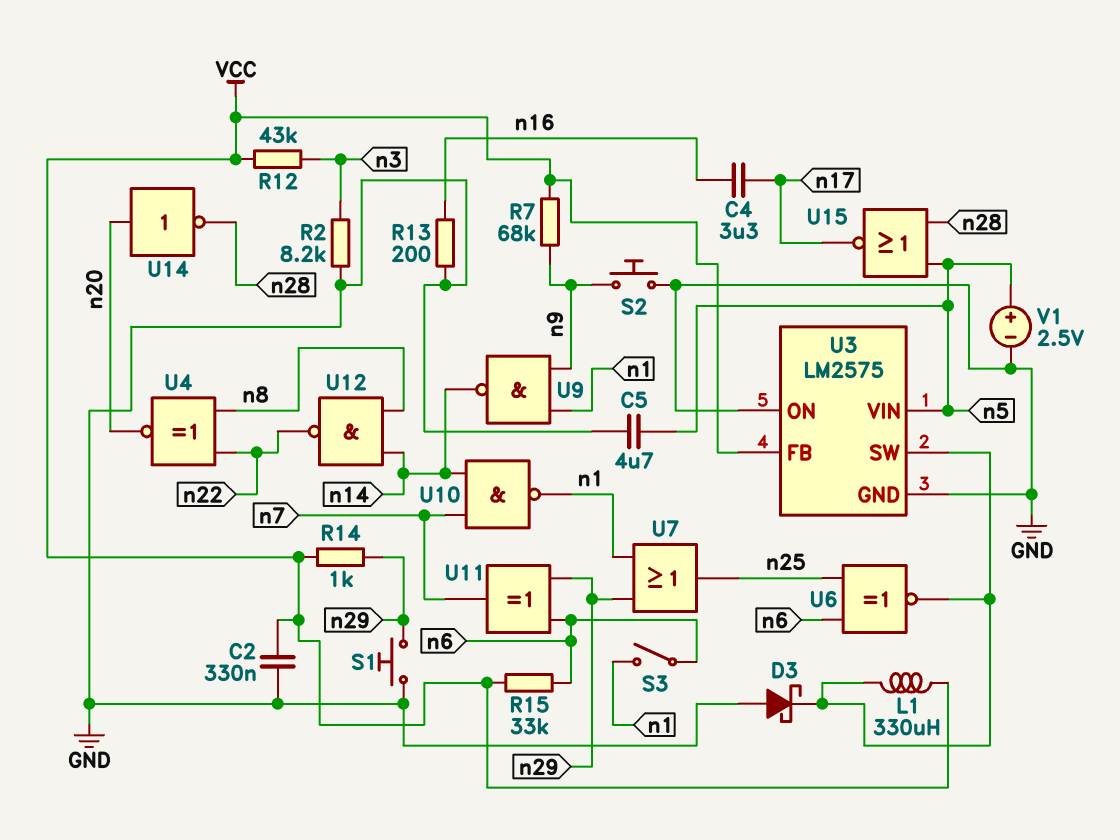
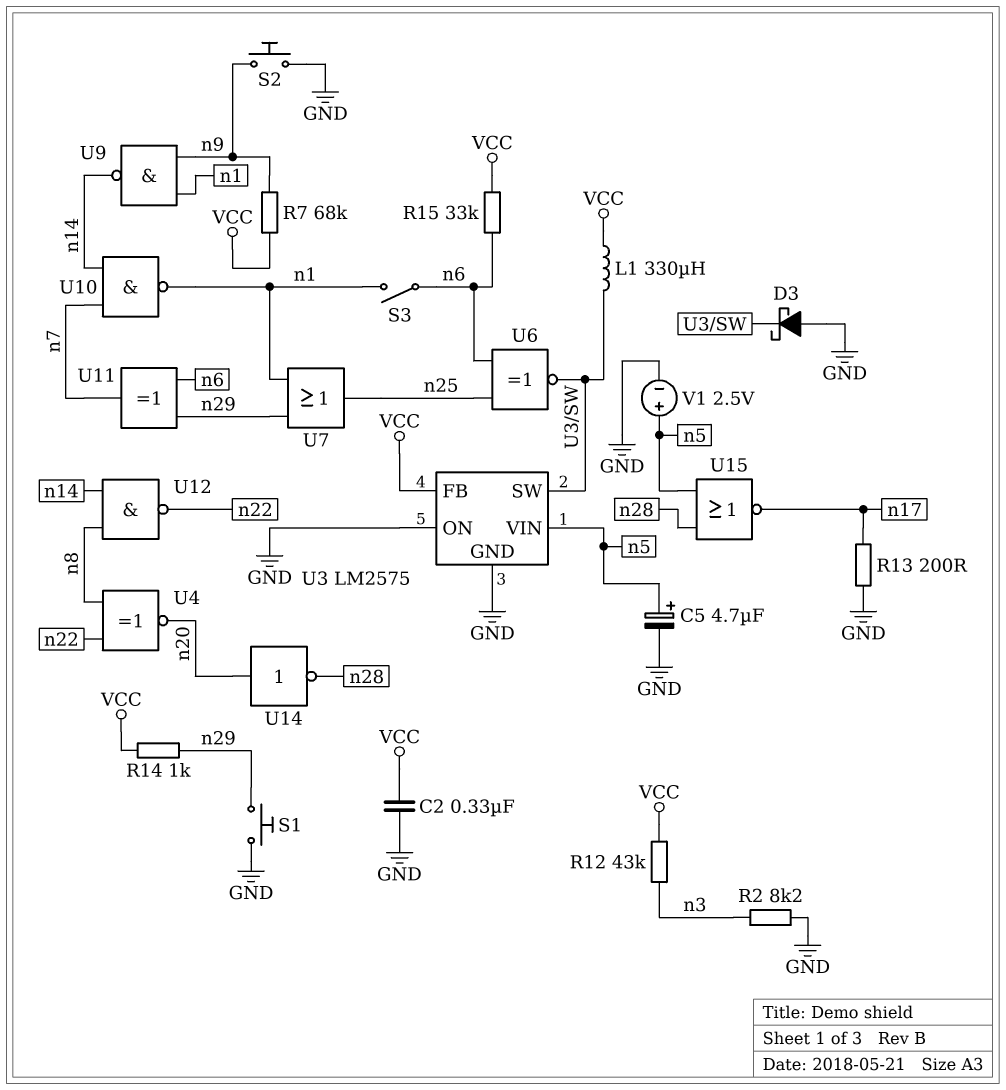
C4: 3.3uF (n16, n17) -> none
C5: 4.7uF (GND, n5) -> 4.7uF (plus n5, minus GND)
R13: 200 (GND, n16) -> 200 (GND, n17)

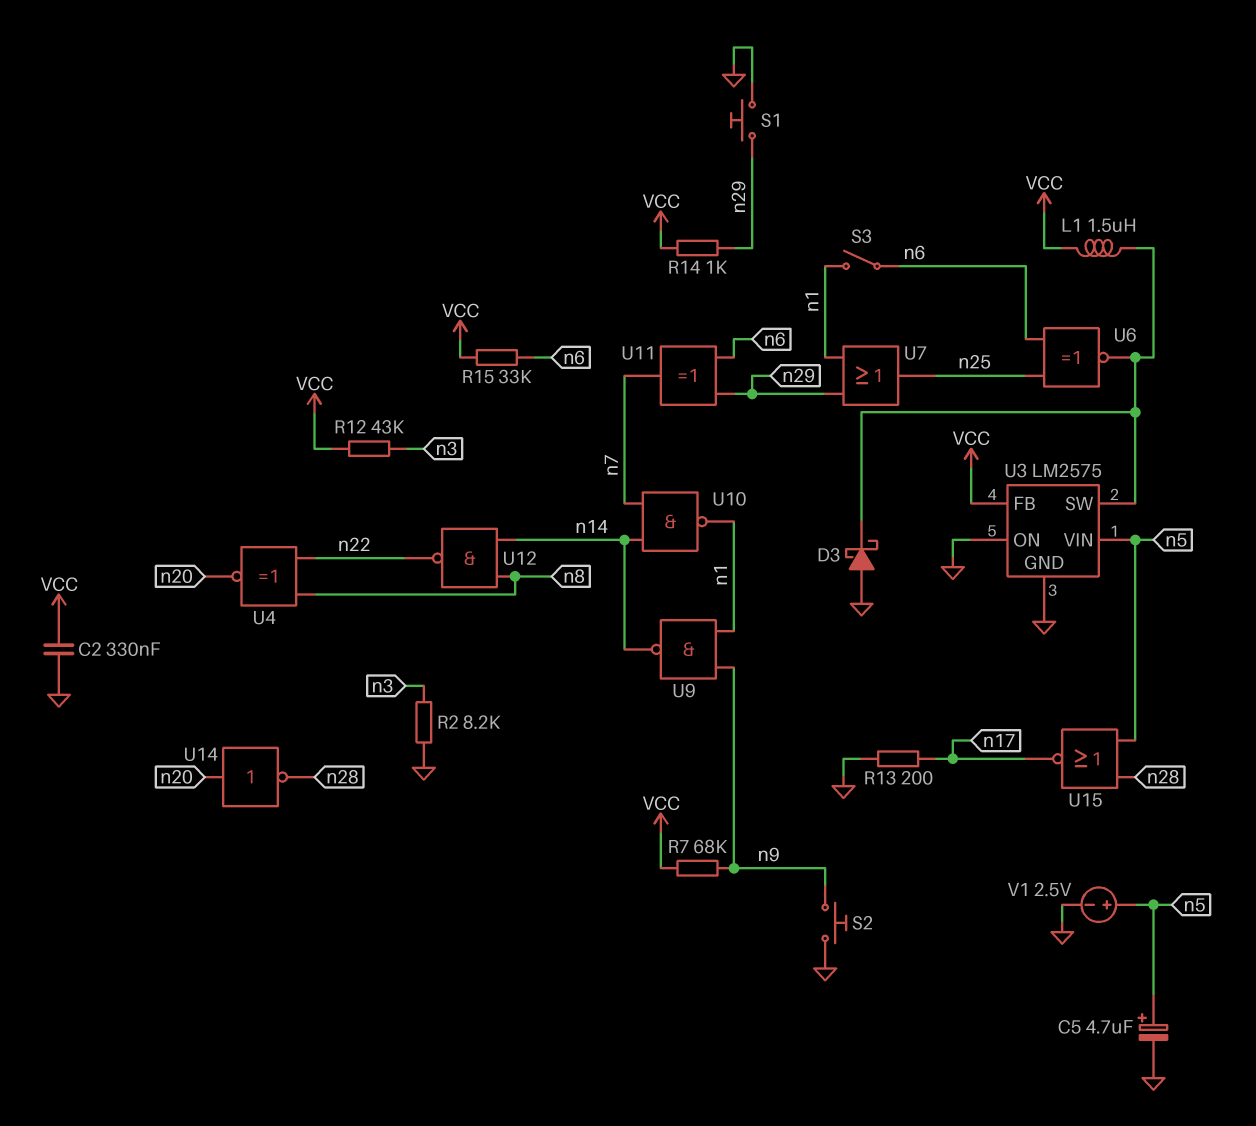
L1: 330uH (U3/SW, VCC) -> 1.5uH (U3/SW, VCC)

